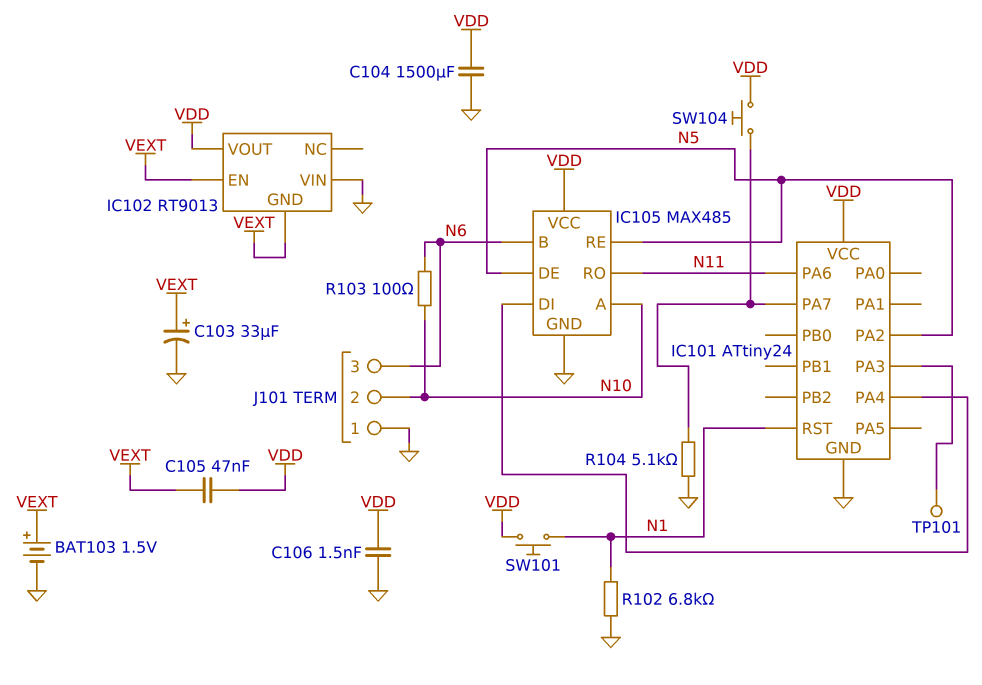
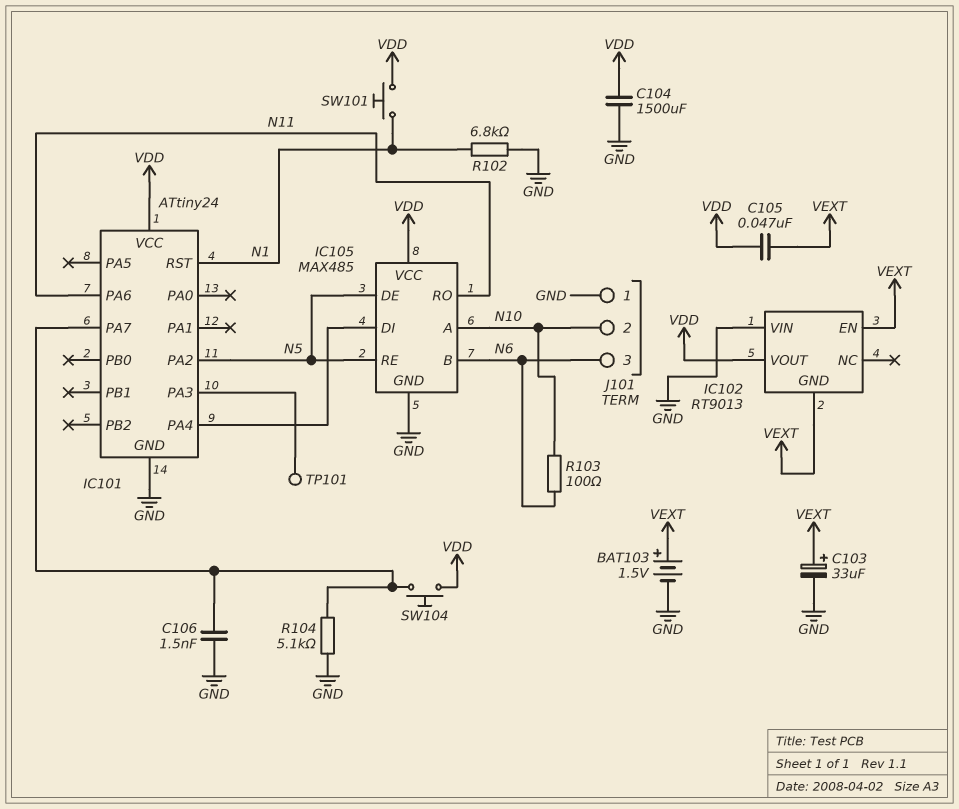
C106: 1.5nF (GND, VDD) -> 1.5nF (GND, IC101/PA7)

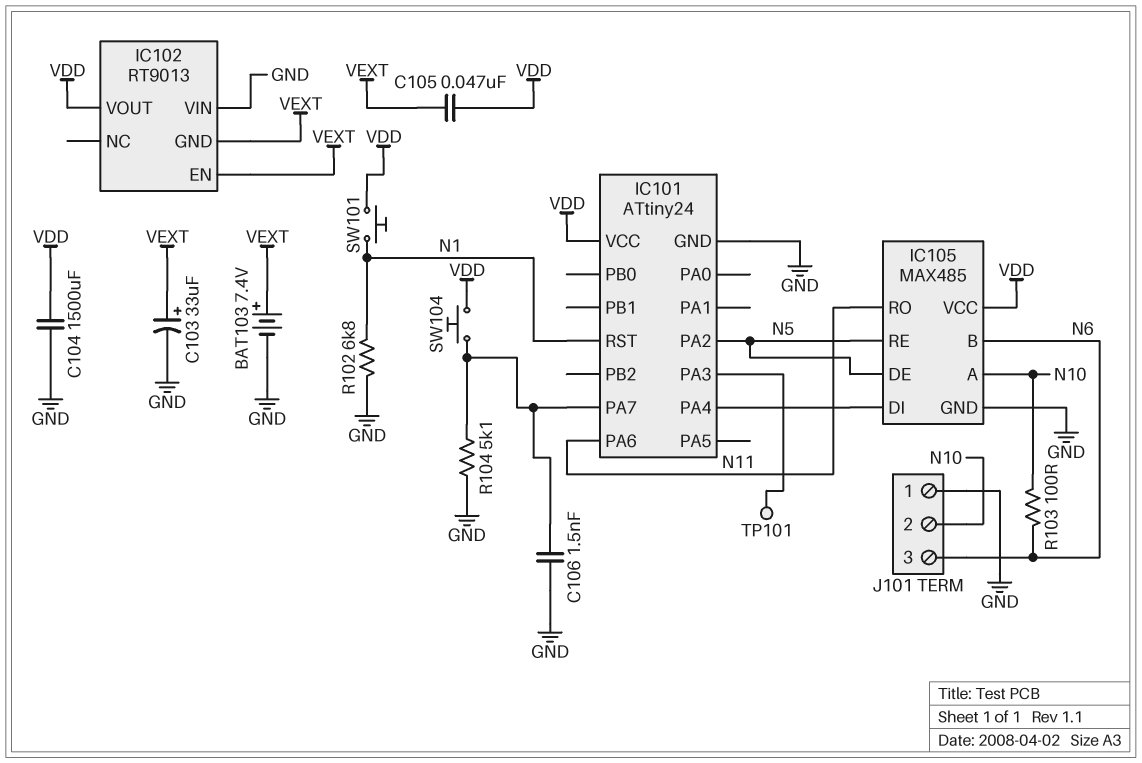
BAT103: 1.5V (plus VEXT, minus GND) -> 7.4V (plus VEXT, minus GND)

